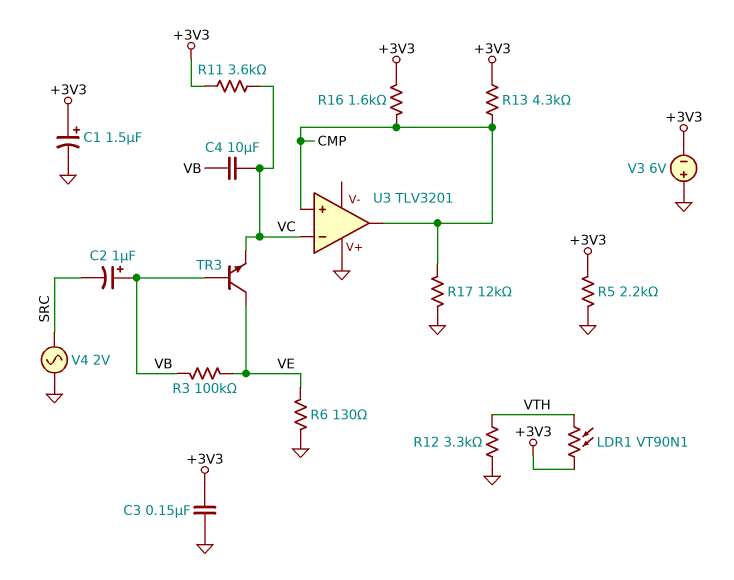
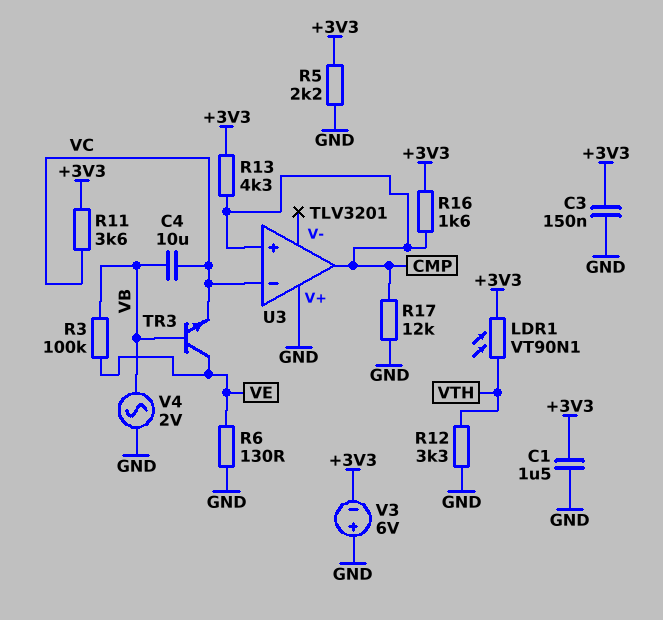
C1: 1.5uF (plus +3V3, minus GND) -> 1.5uF (+3V3, GND)
C2: 1uF (plus VB, minus SRC) -> none
V4: AC 2V (GND, SRC) -> AC 2V (GND, VB)

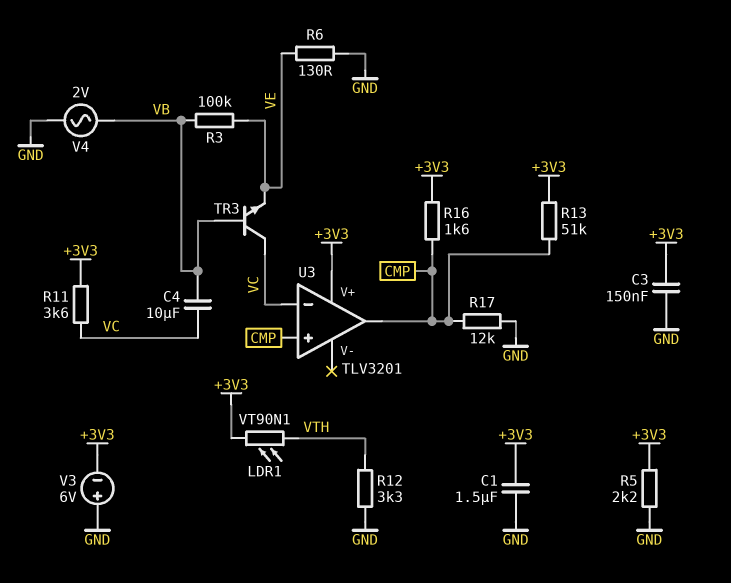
R13: 4.3k (+3V3, CMP) -> 51k (+3V3, CMP)
TR3: NPN (B VB, C VE, E VC) -> NPN (B VB, C VC, E VE)
U3 pin V+: GND -> +3V3

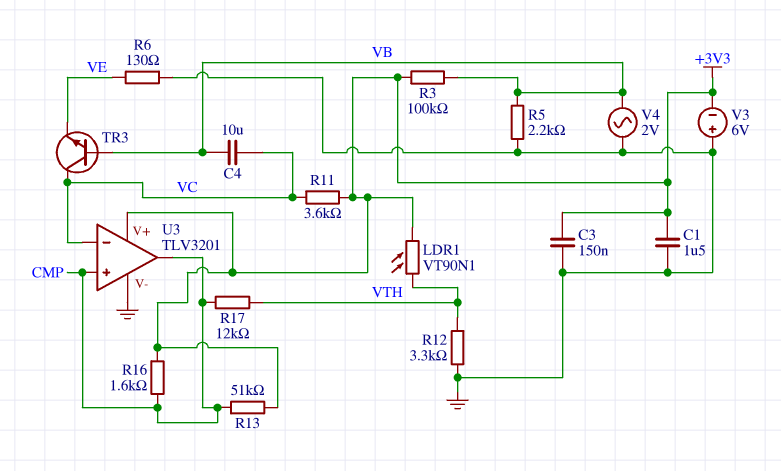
R3: 100k (VB, VE) -> 100k (+3V3, VB)
R5: 2.2k (+3V3, GND) -> 2.2k (GND, VB)
R17: 12k (CMP, GND) -> 12k (CMP, VTH)
U3 pin V-: none -> GND

